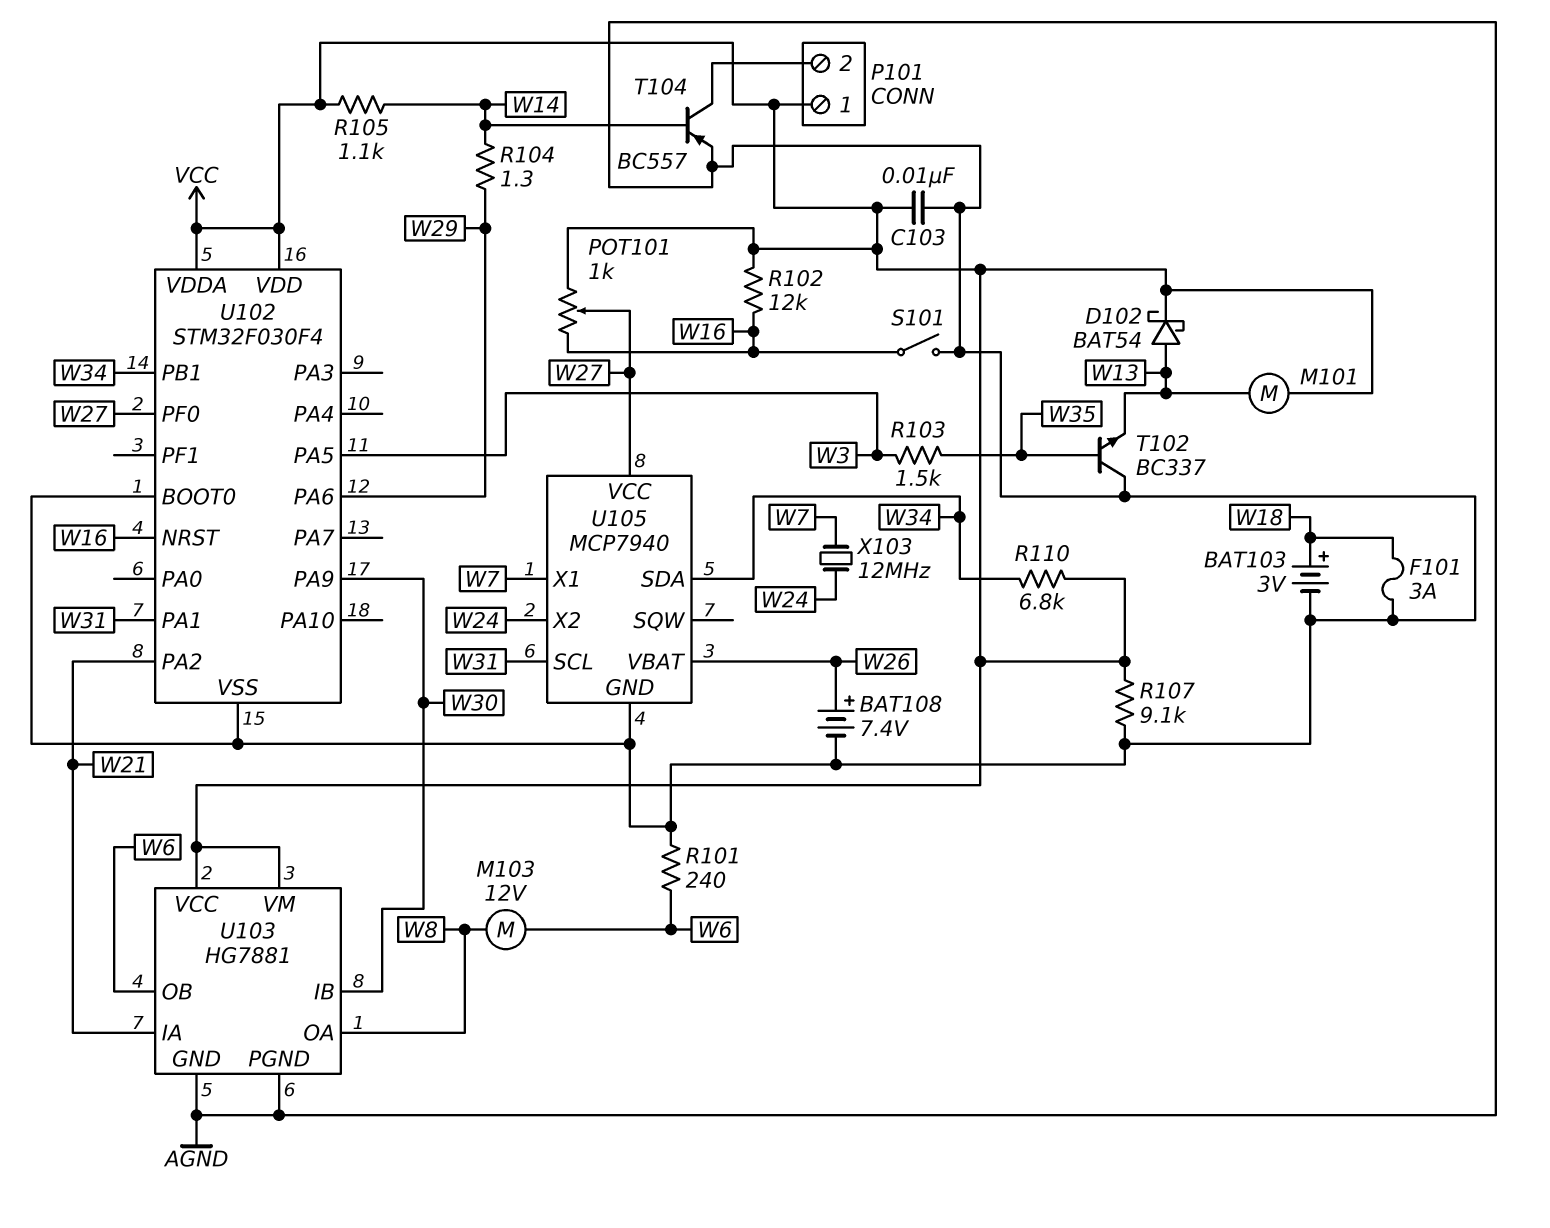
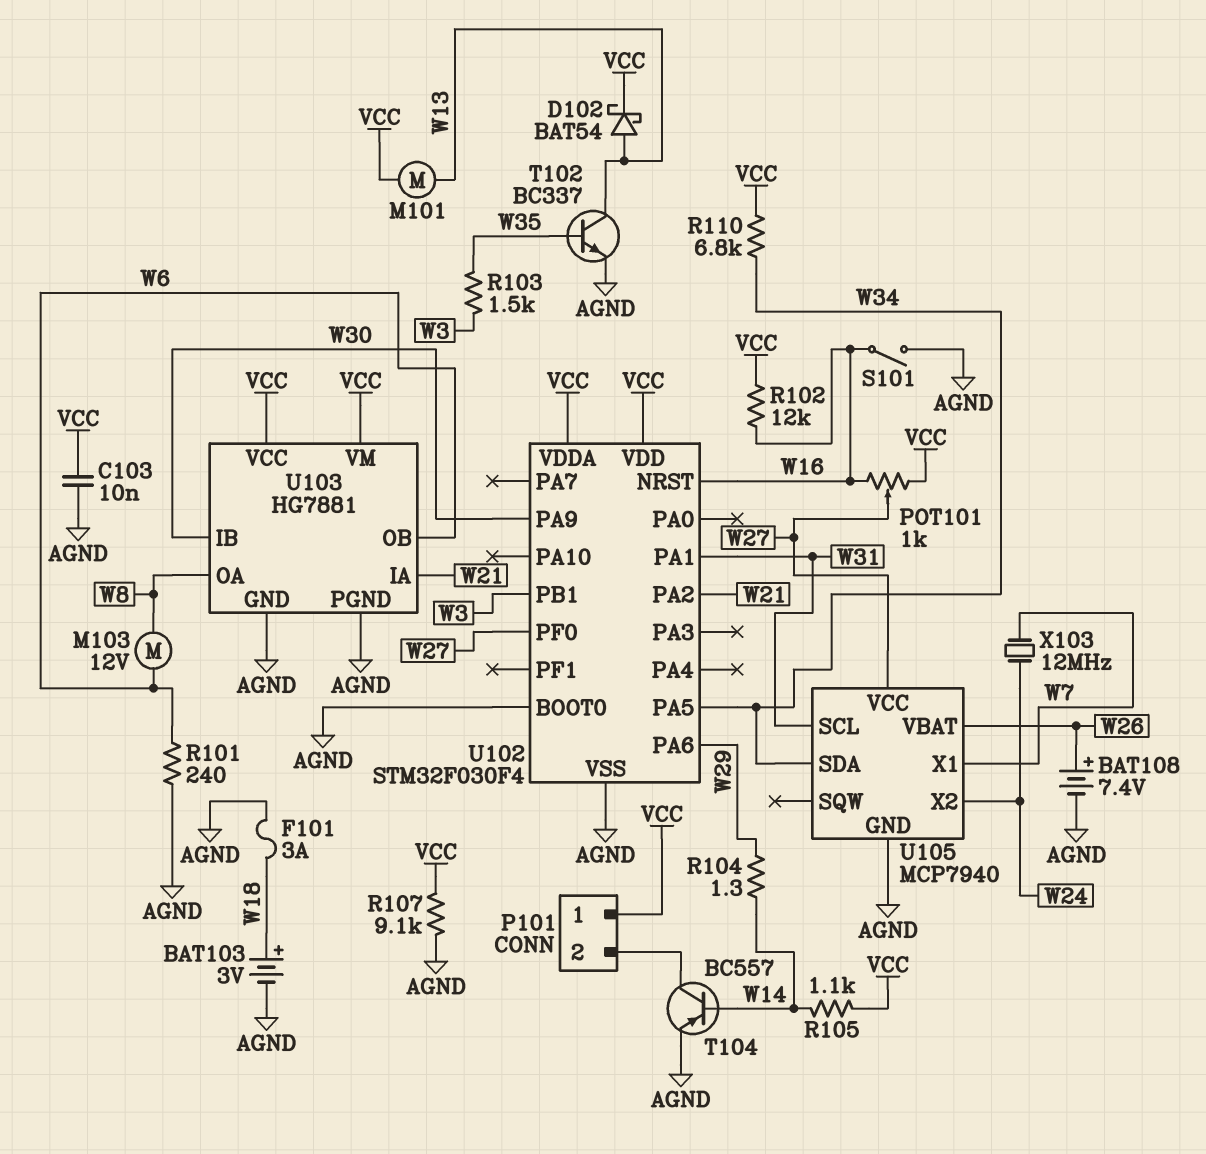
T102: NPN BC337 (B W35, C AGND, E W13) -> NPN BC337 (B W35, C W13, E AGND)
U102 pin PA5: W3 -> W34
U102 pin PB1: W34 -> W3

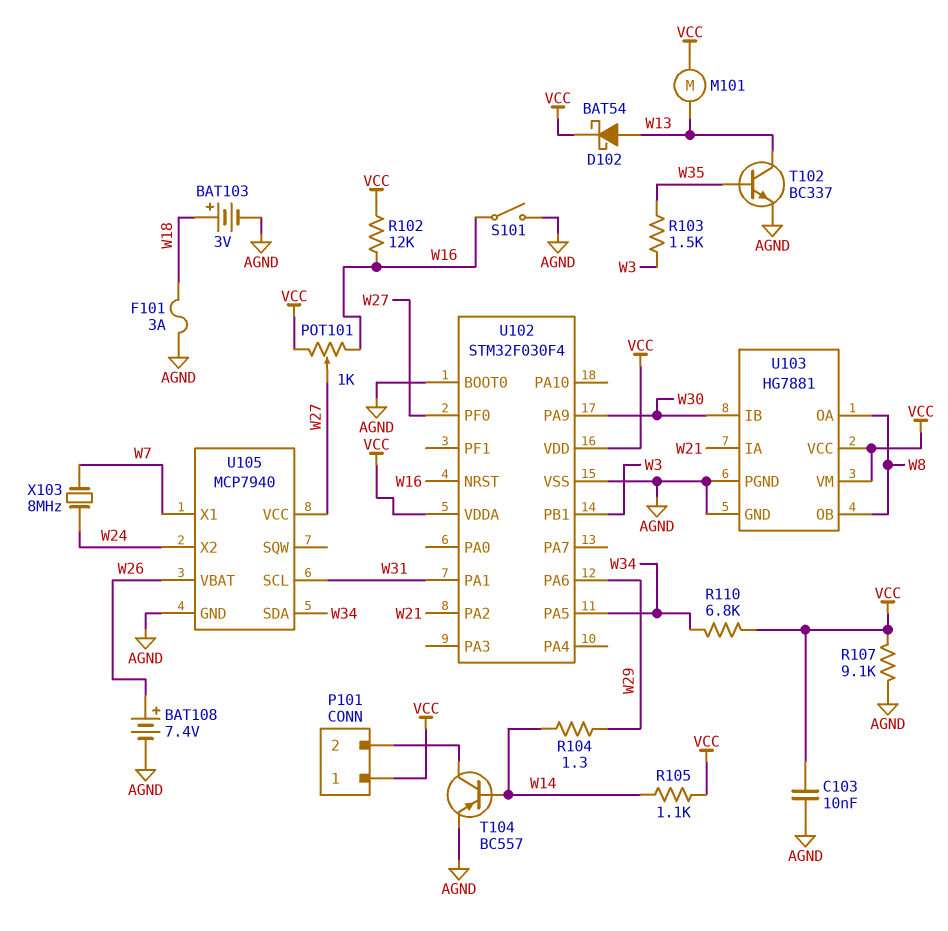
M103: motor 12V (W6, W8) -> none
R101: 240 (AGND, W6) -> none
U103 pin OB: W6 -> W8
X103: 12MHz (W7, W24) -> 8MHz (W7, W24)

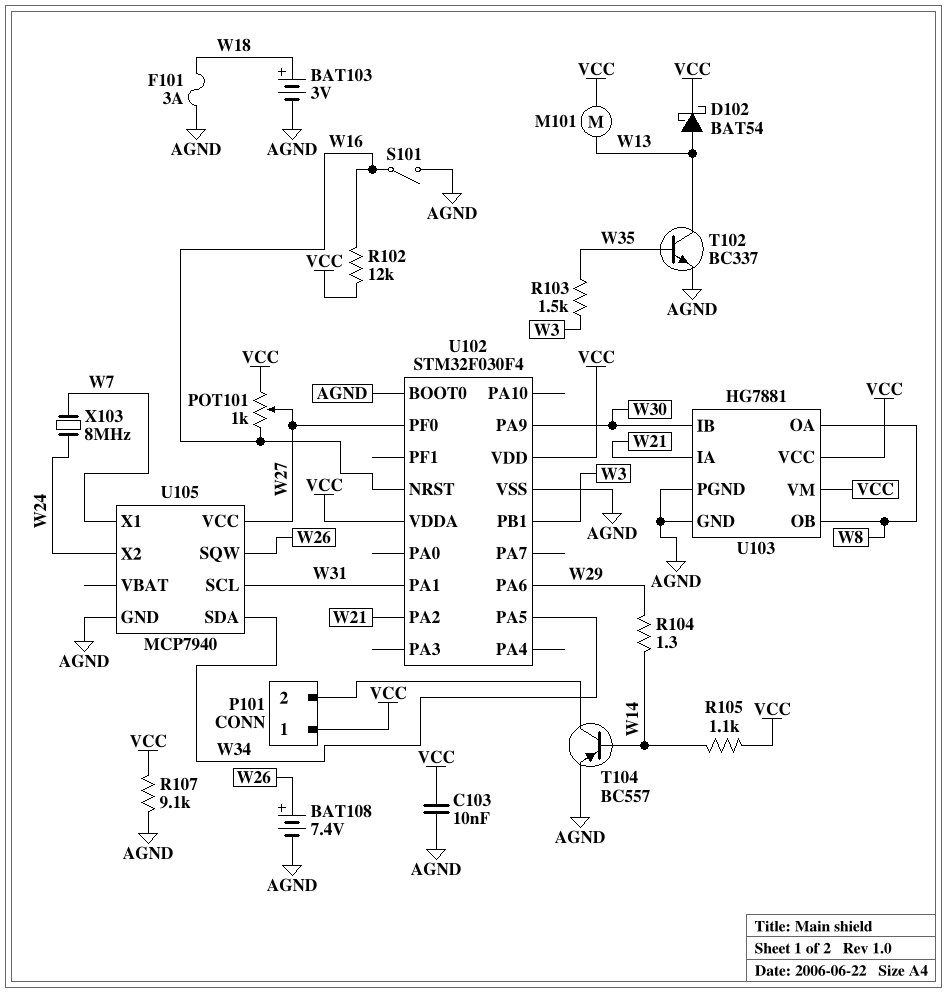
R110: 6.8k (VCC, W34) -> none
U105 pin SQW: none -> W26
U105 pin VBAT: W26 -> none

